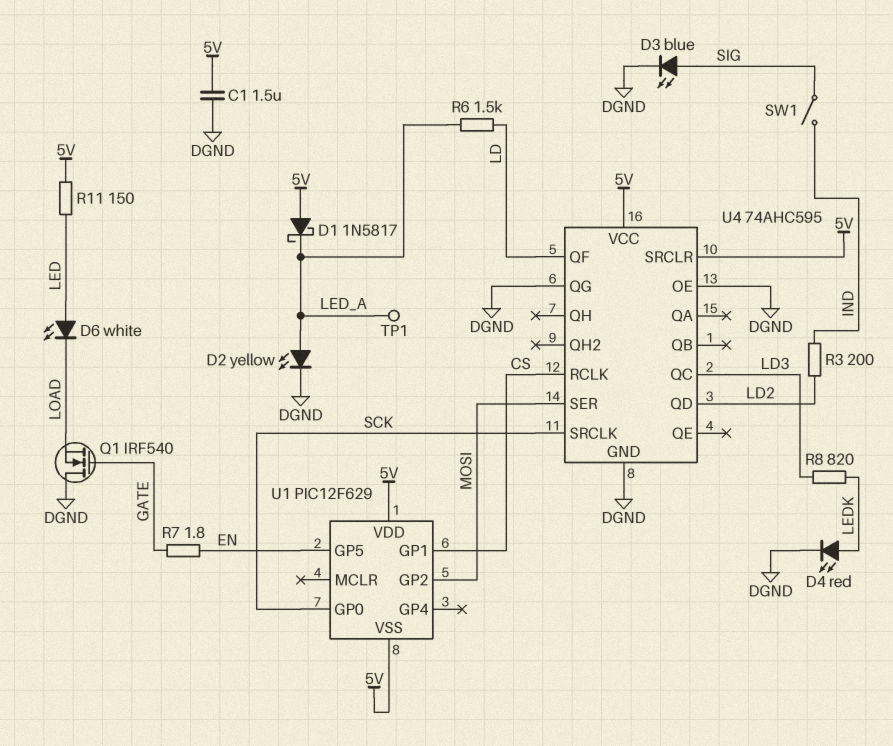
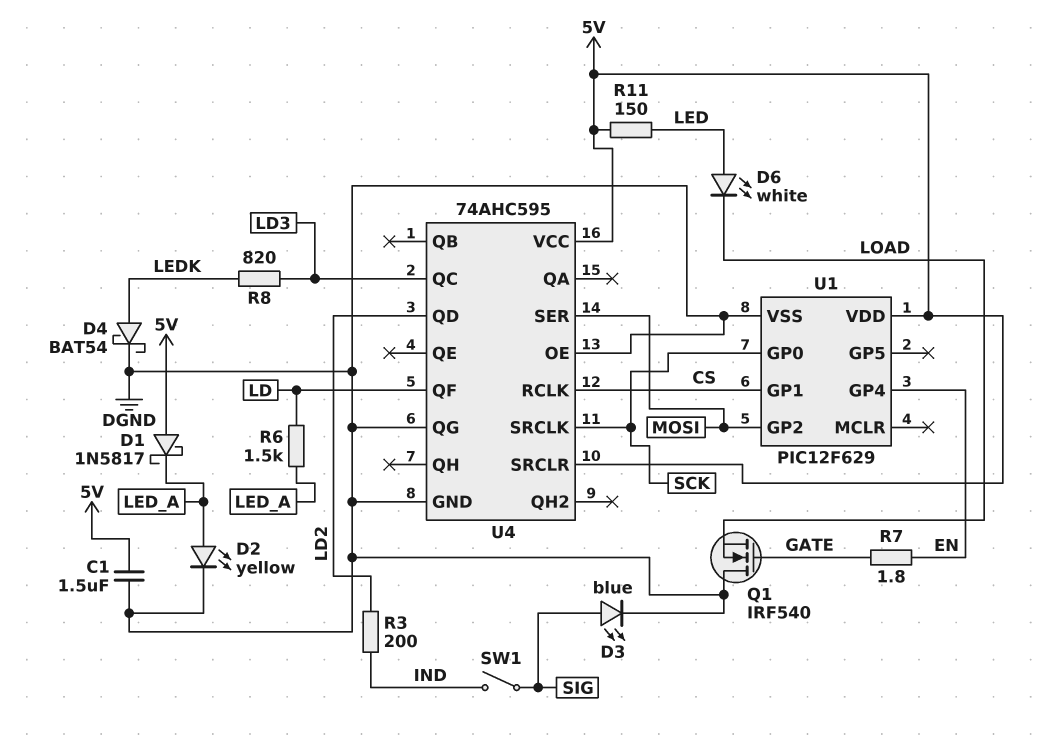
D4: LED red (A LEDK, K DGND) -> schottky BAT54 (A LEDK, K DGND)
TP1: test point (LED_A) -> none
U1 pin GP4: none -> EN
U1 pin GP5: EN -> none
U1 pin VSS: 5V -> DGND

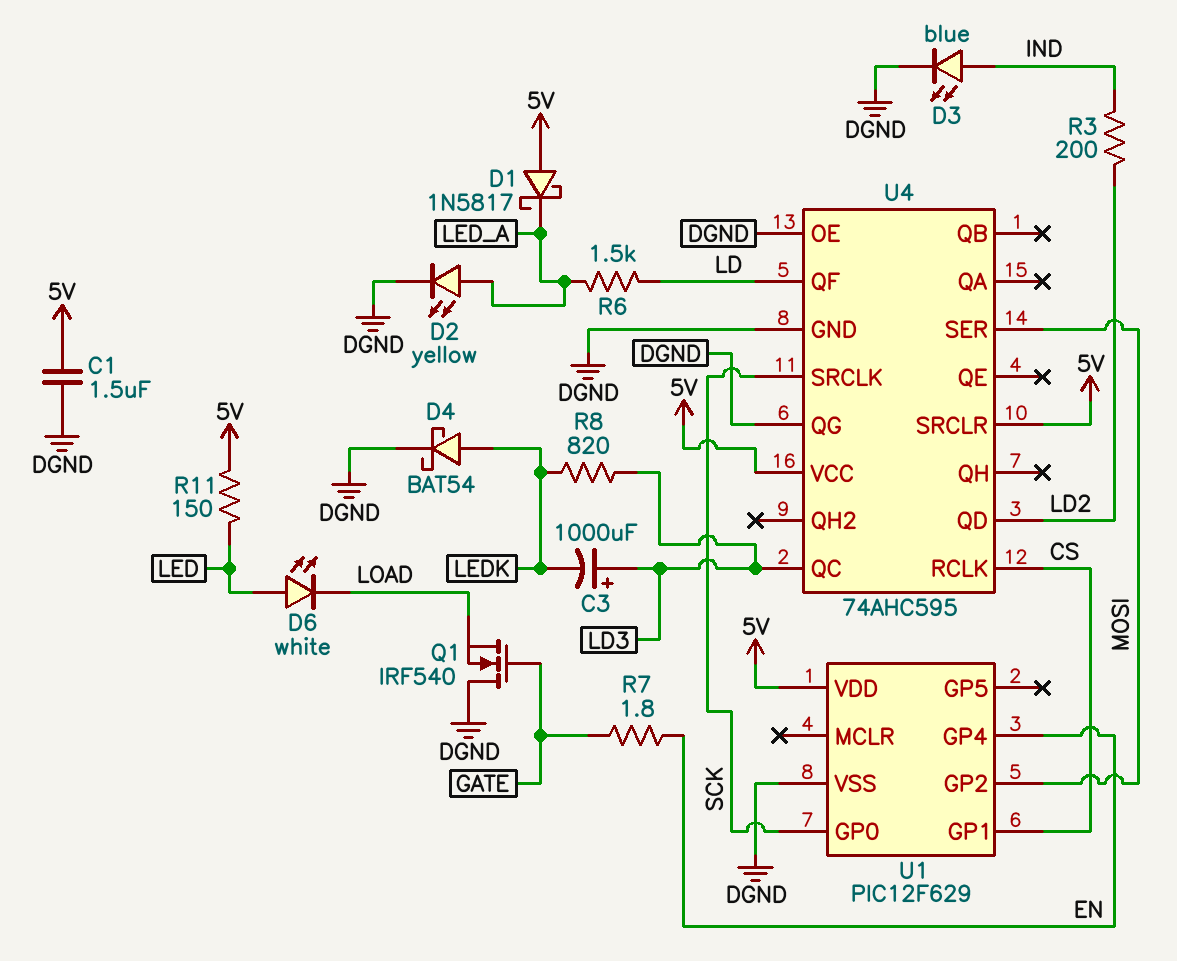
C3: none -> 1000uF (plus LD3, minus LEDK)
D3: LED blue (A SIG, K DGND) -> LED blue (A IND, K DGND)
SW1: switch (IND, SIG) -> none

